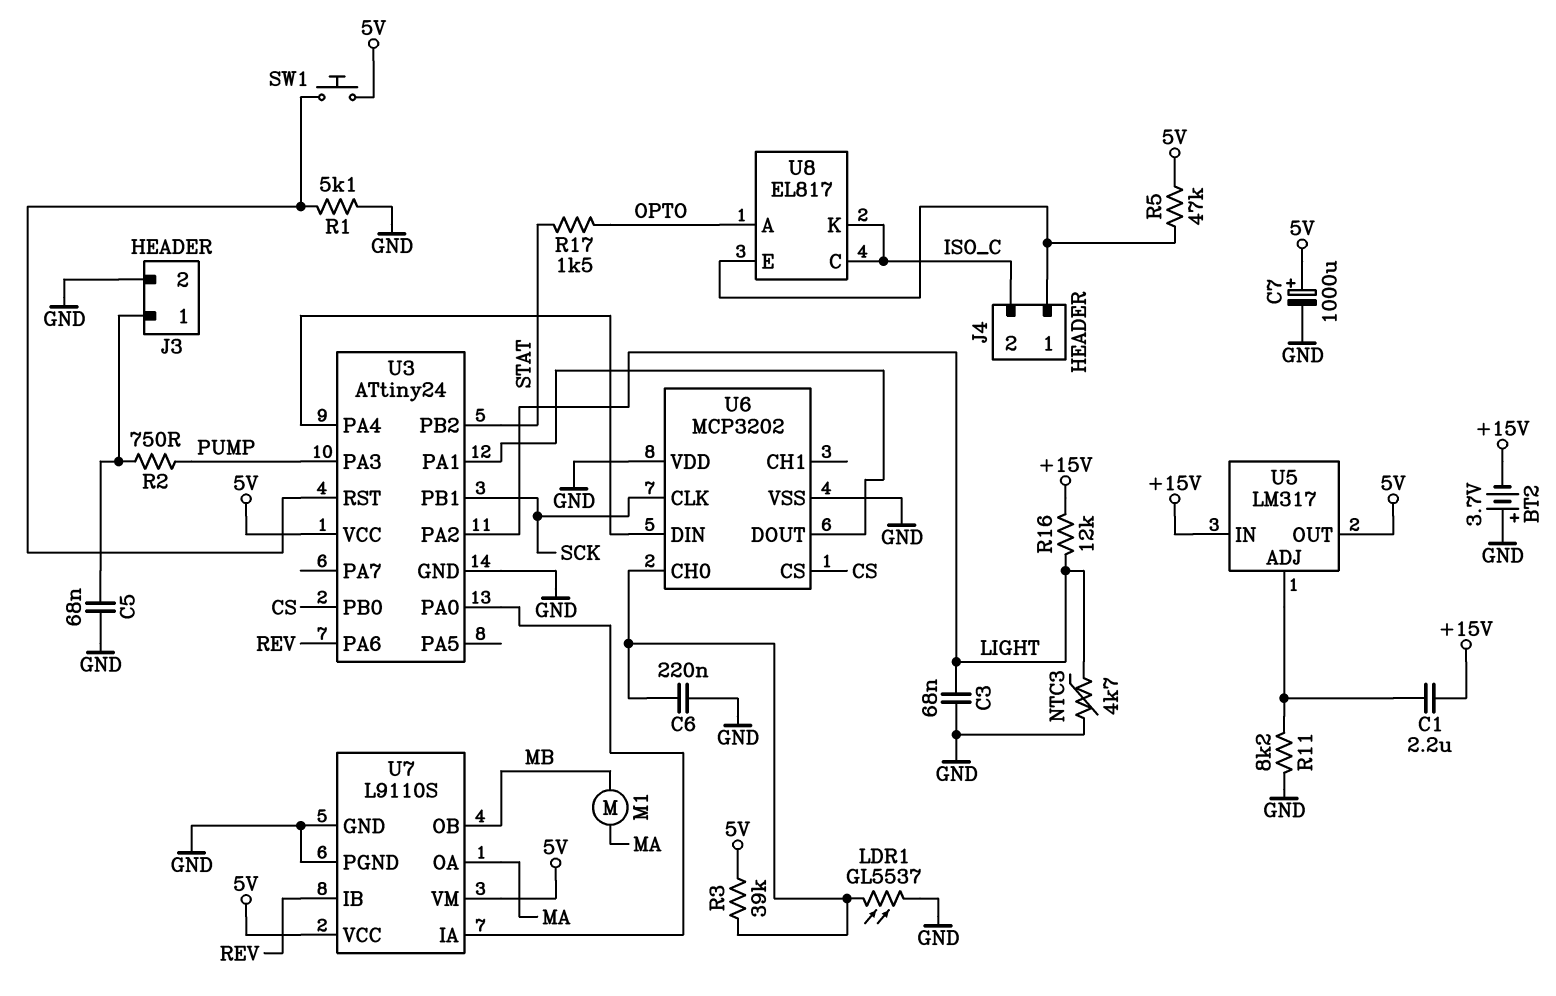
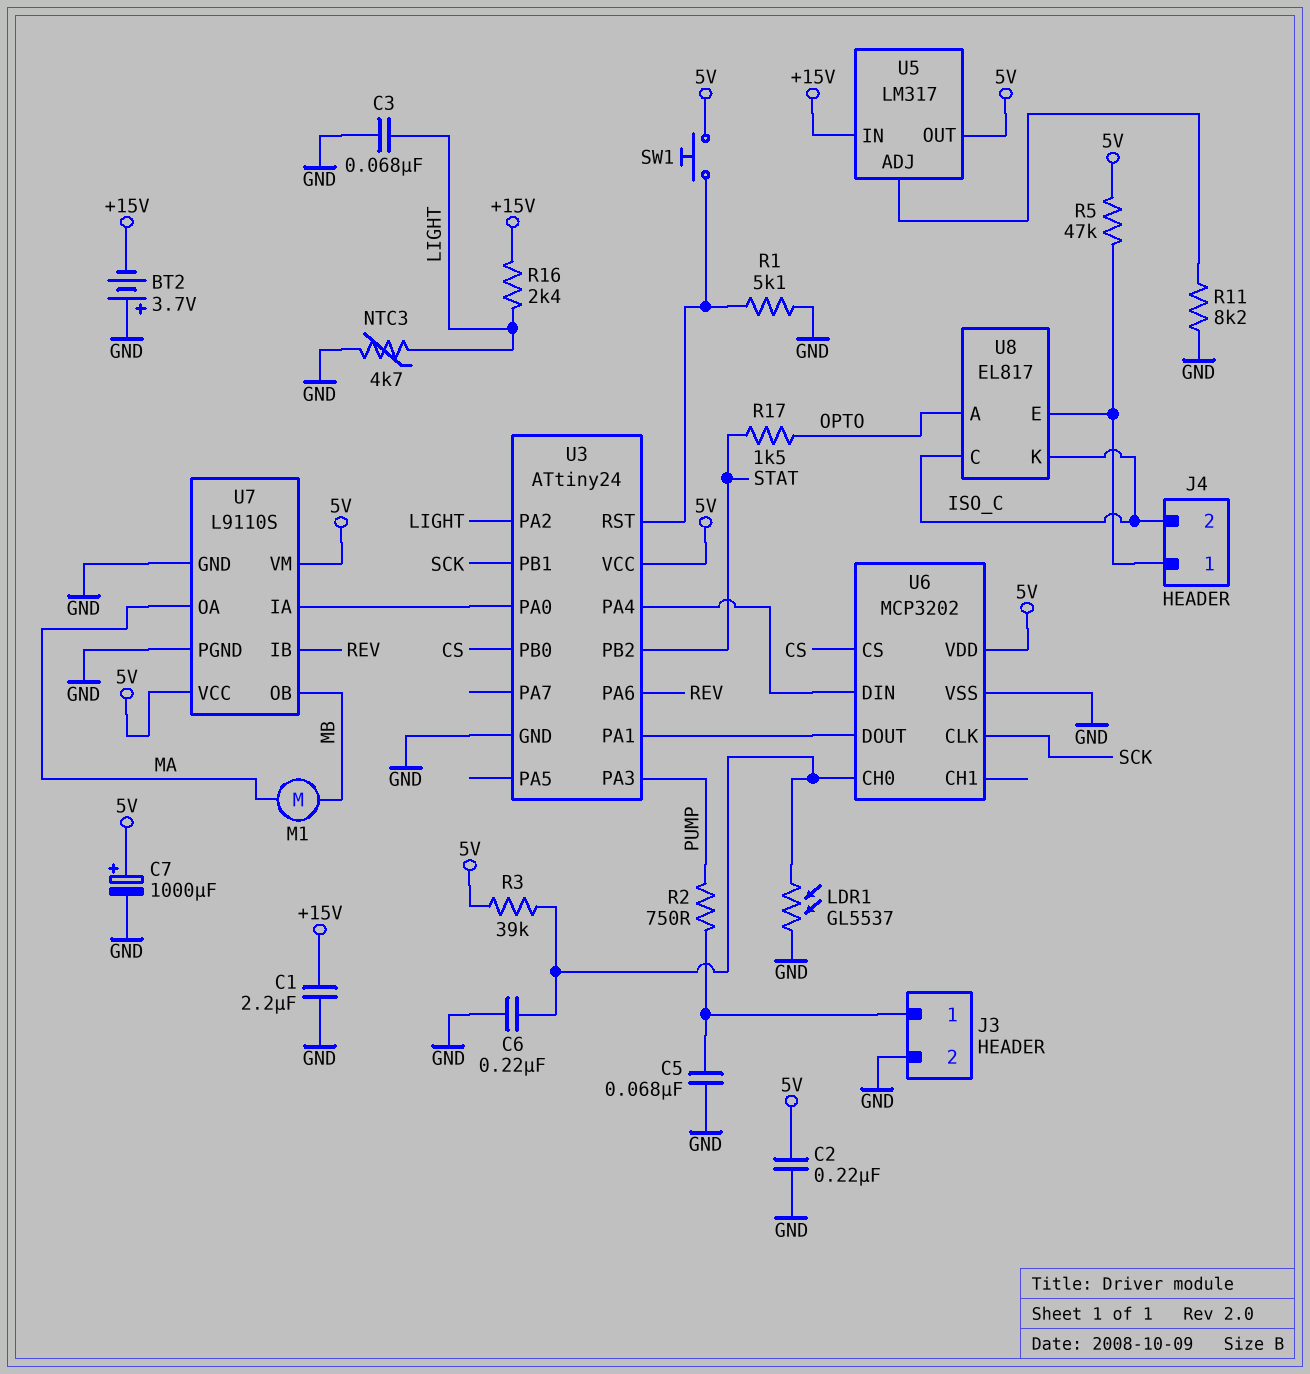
C1: 2.2uF (+15V, U5/ADJ) -> 2.2uF (+15V, GND)
C2: none -> 220nF (5V, GND)
R16: 12k (+15V, LIGHT) -> 2.4k (+15V, LIGHT)
U6 pin VDD: GND -> 5V

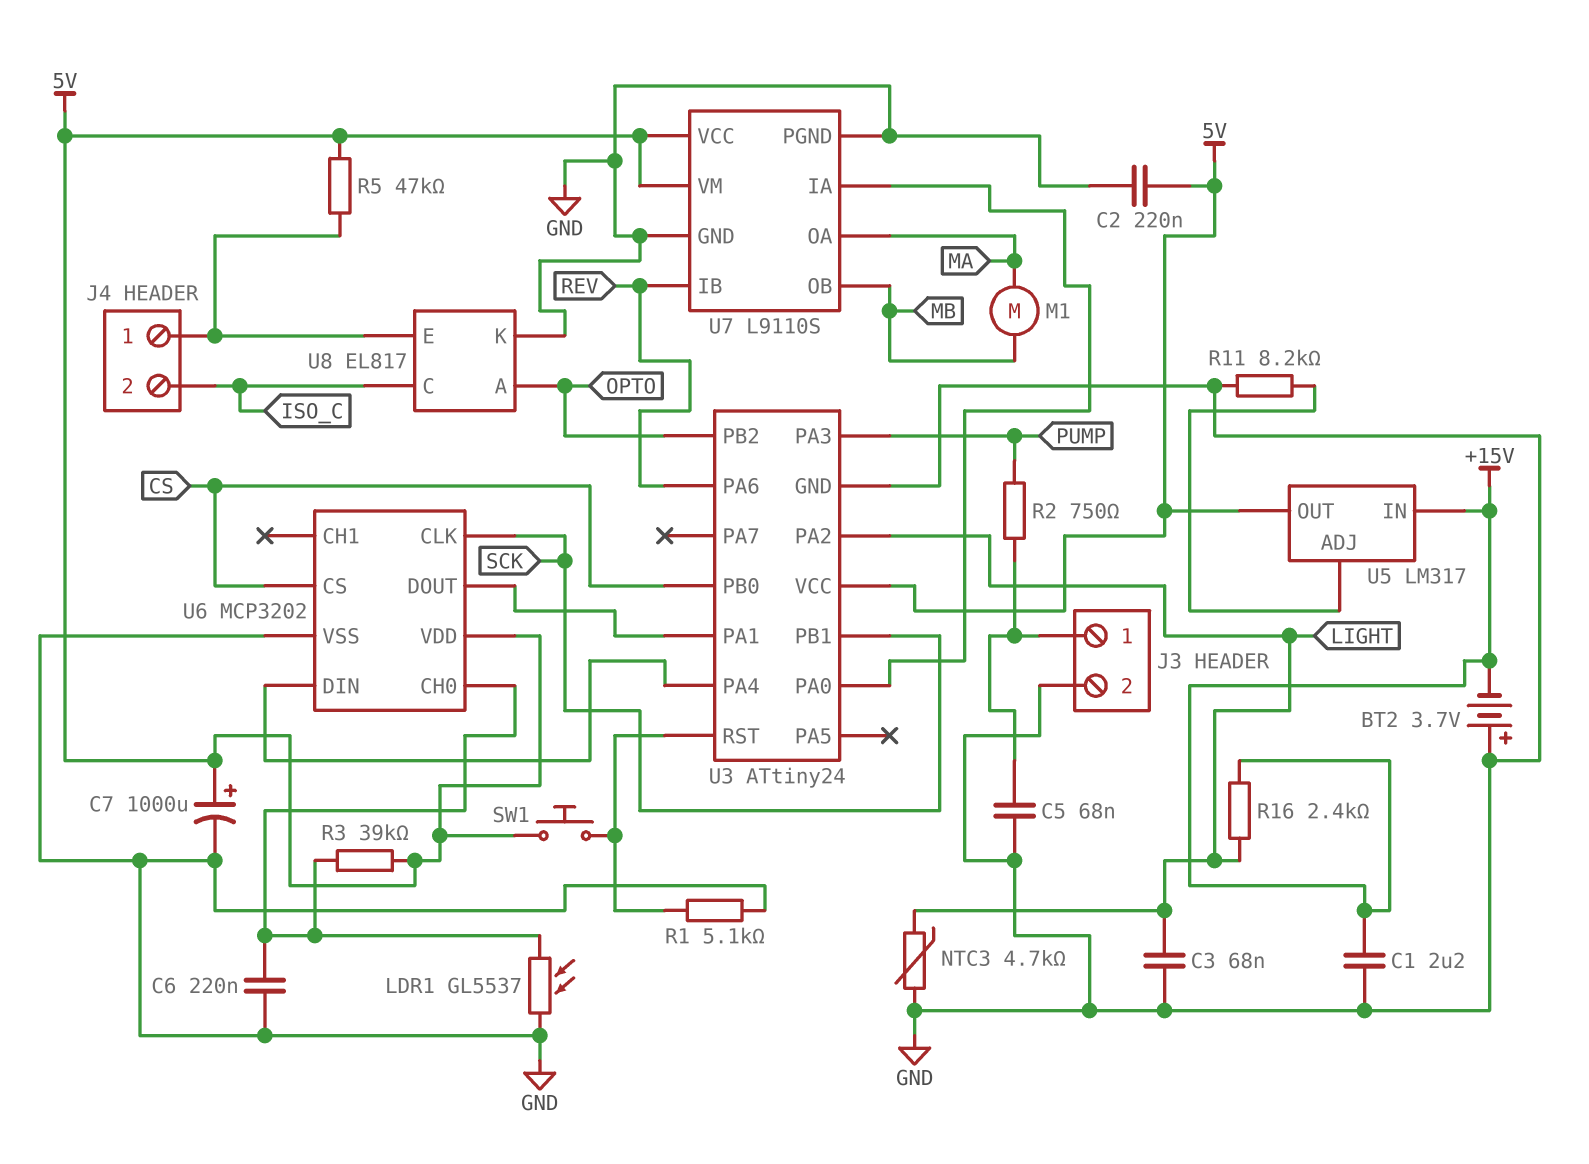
R17: 1.5k (OPTO, STAT) -> none
U3 pin PB2: STAT -> OPTO
U8 pin K: ISO_C -> GND

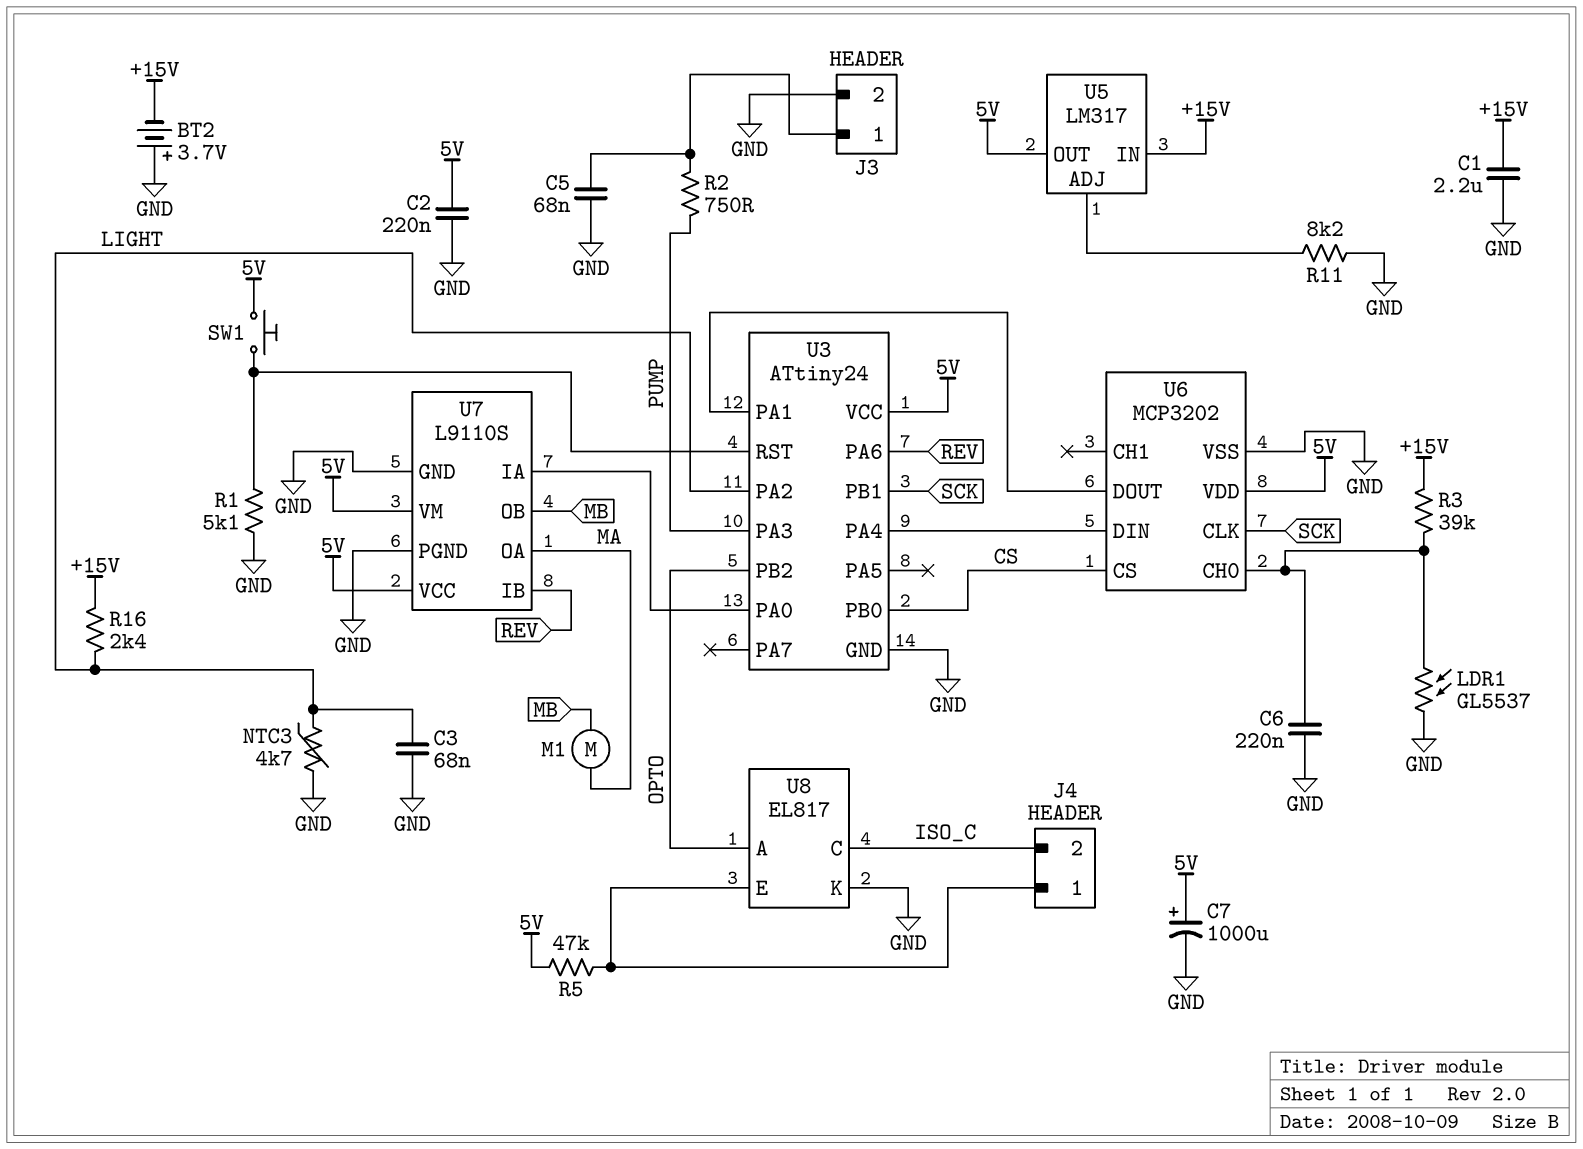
R3: 39k (5V, U6/CH0) -> 39k (+15V, U6/CH0)

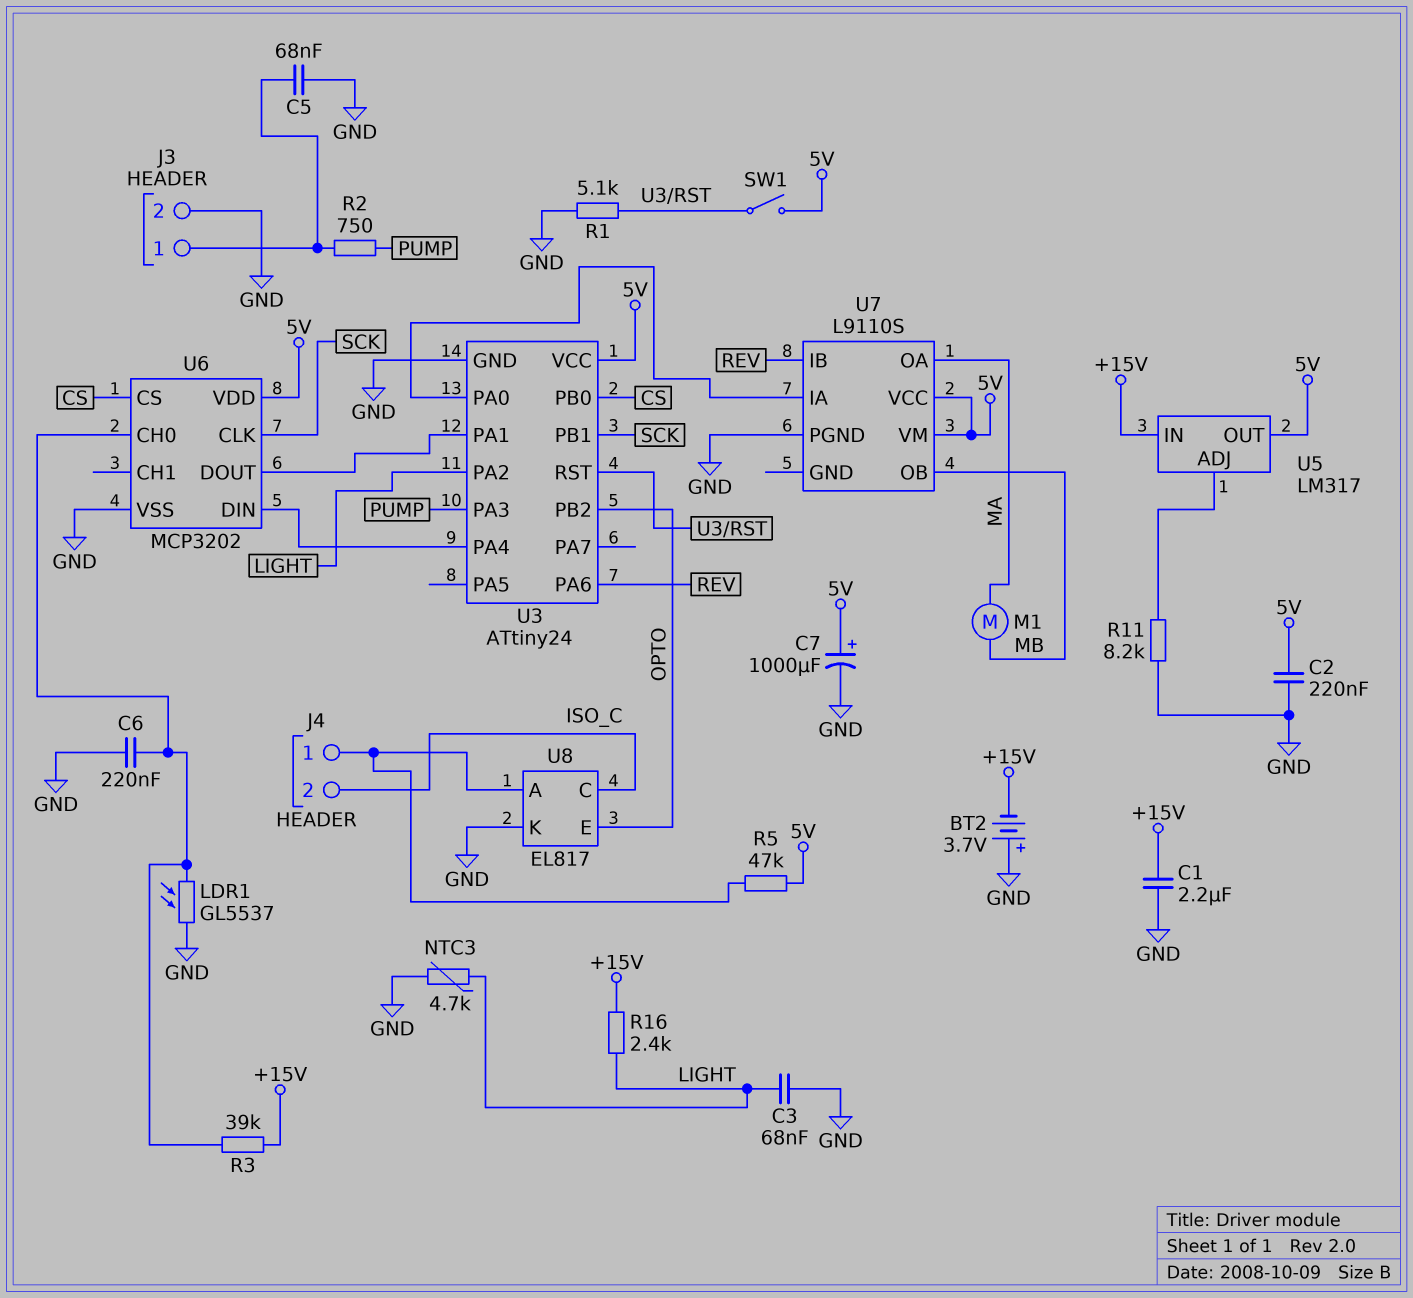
SW1: button (5V, U3/RST) -> switch (5V, U3/RST)
U7 pin GND: GND -> none
U8 pin A: OPTO -> J4/1
U8 pin E: J4/1 -> OPTO

